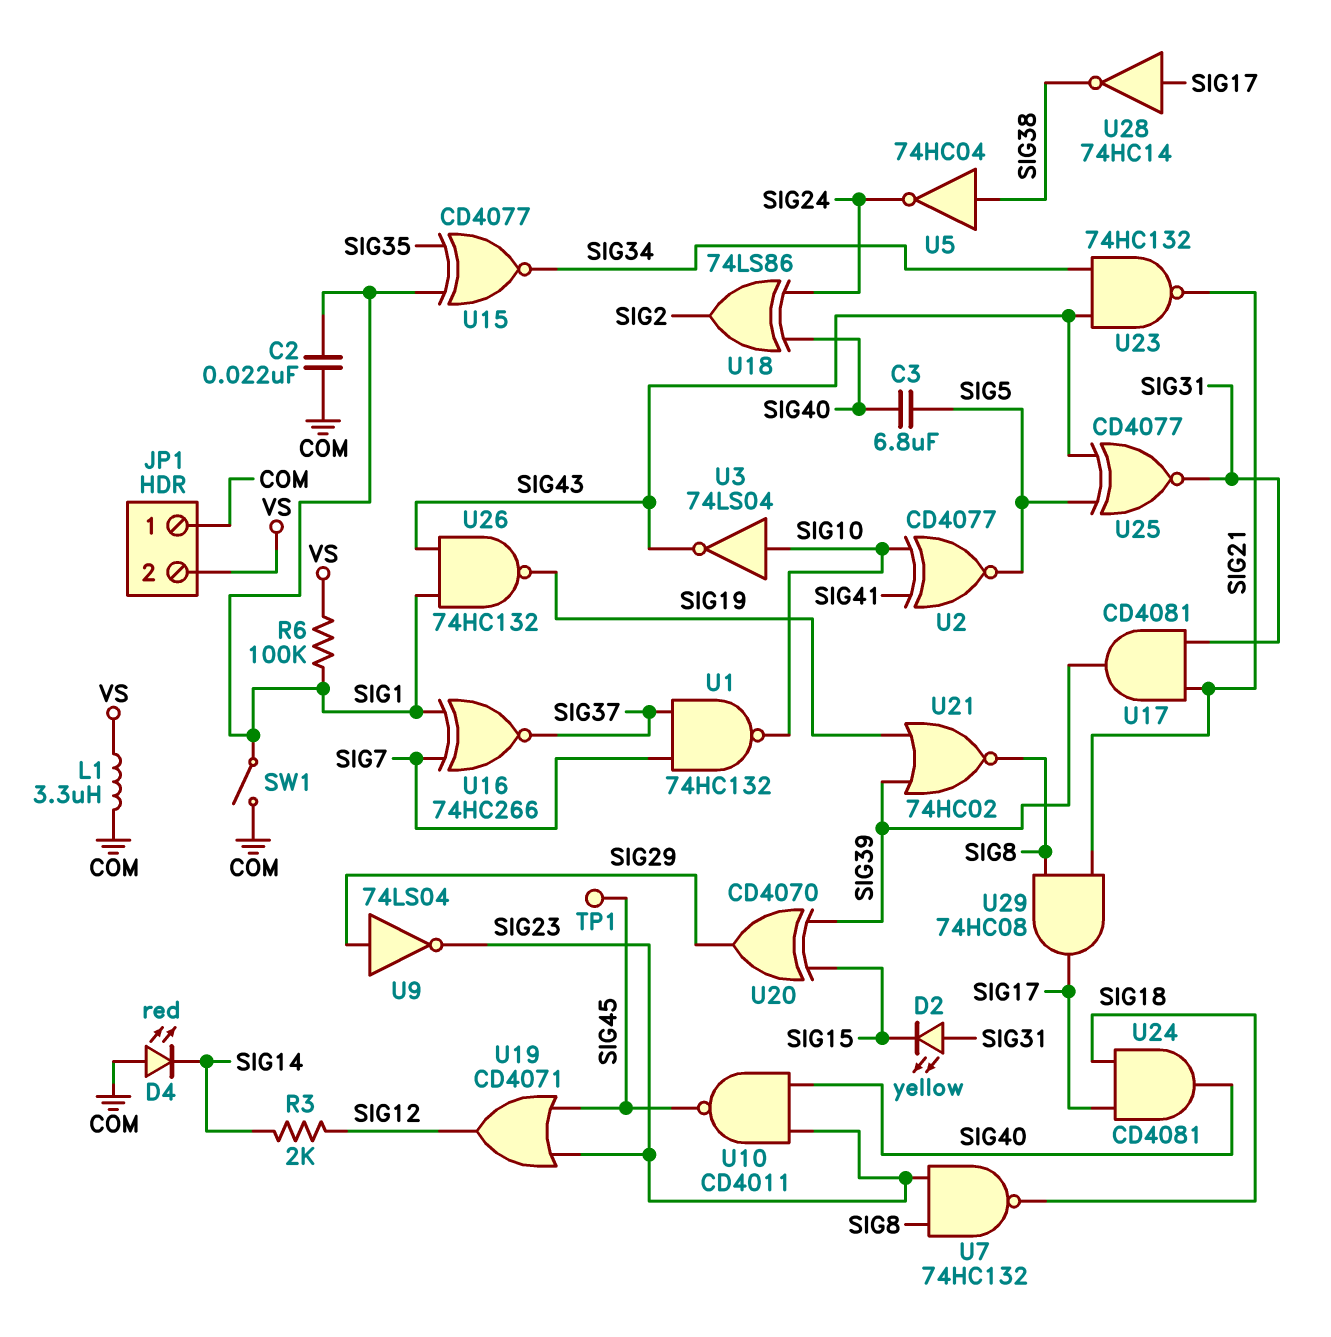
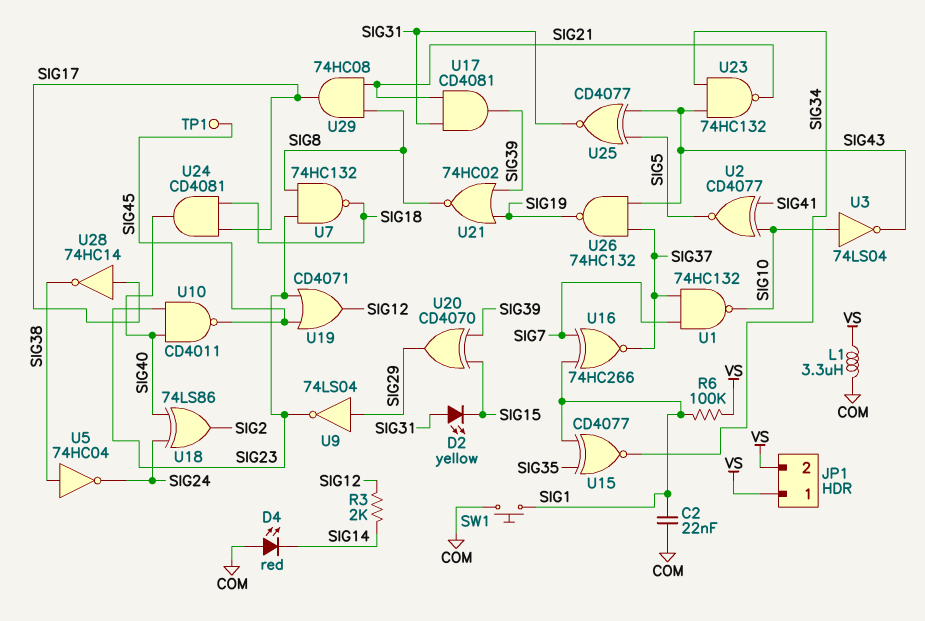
C3: 6.8uF (SIG5, SIG40) -> none
JP1 pin 1: COM -> VS
SW1: switch (COM, SIG1) -> button (COM, SIG1)
U26: NAND 74HC132 (in SIG1, in SIG43, out SIG19) -> NAND 74HC132 (in SIG37, in SIG43, out SIG19)

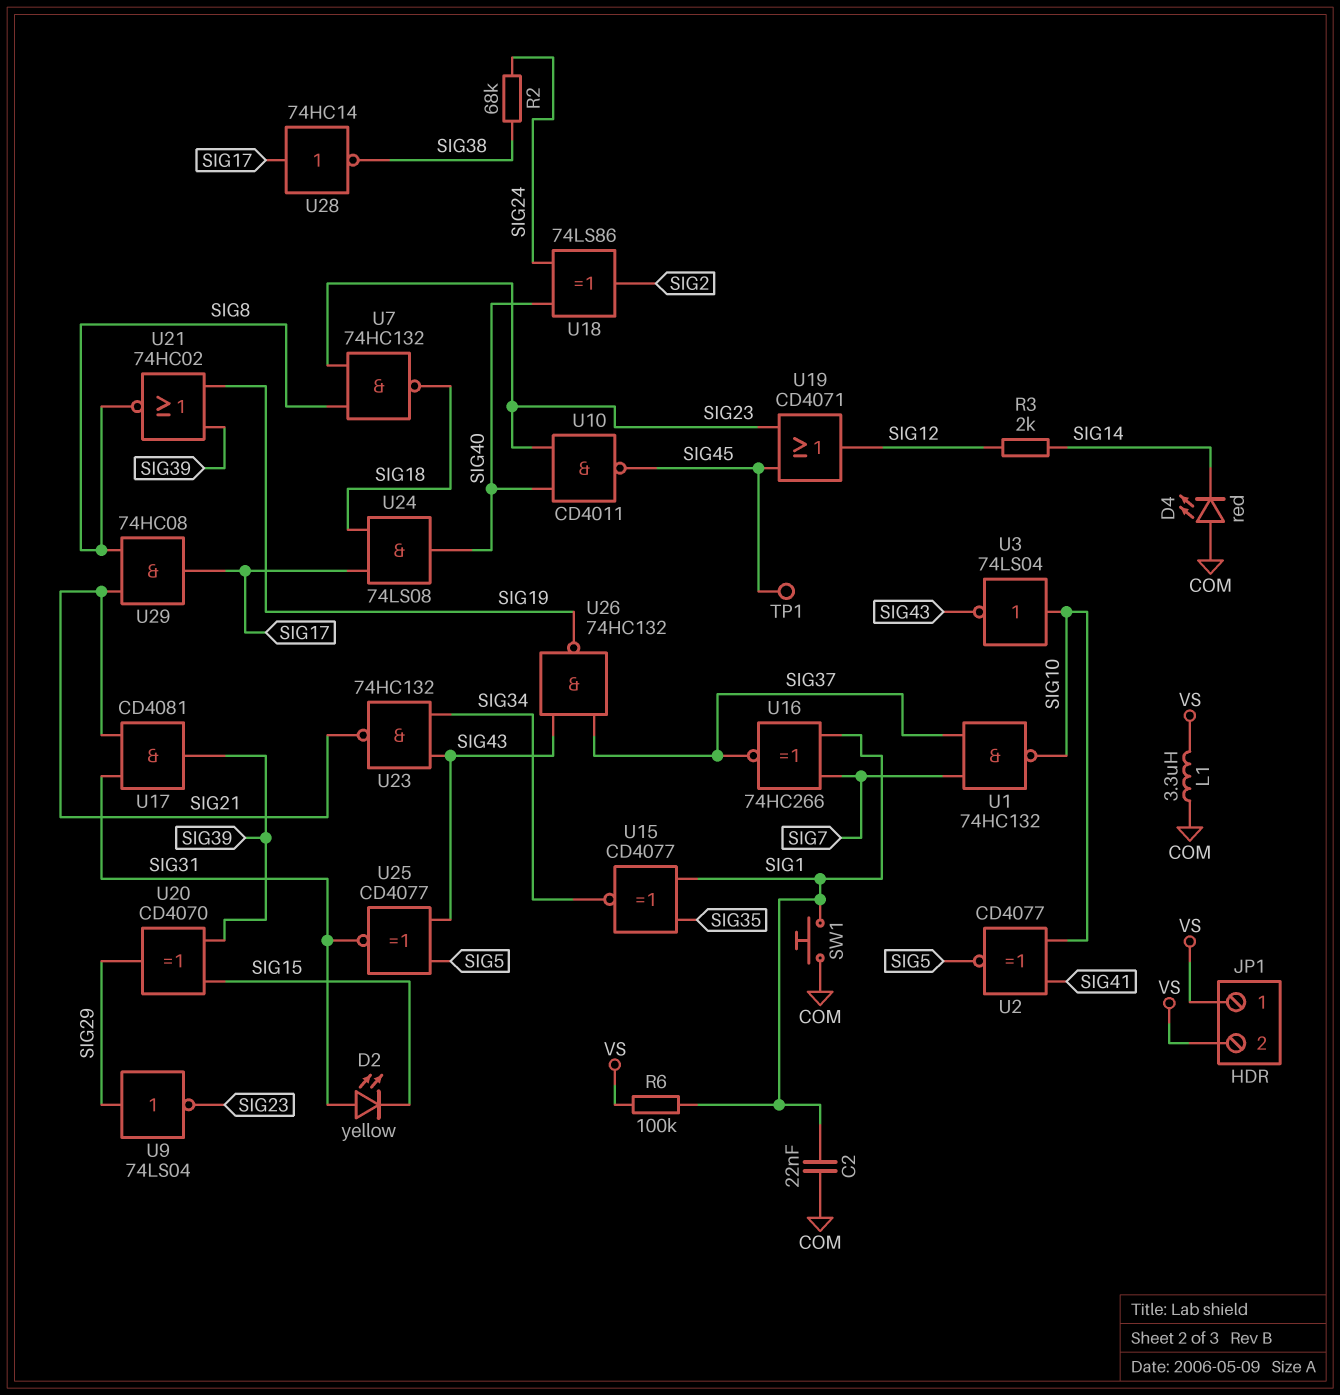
R2: none -> 68k (SIG24, SIG38)
U5: NOT 74HC04 (in SIG38, out SIG24) -> none
U24: AND CD4081 (in SIG17, in SIG18, out SIG40) -> AND 74LS08 (in SIG17, in SIG18, out SIG40)

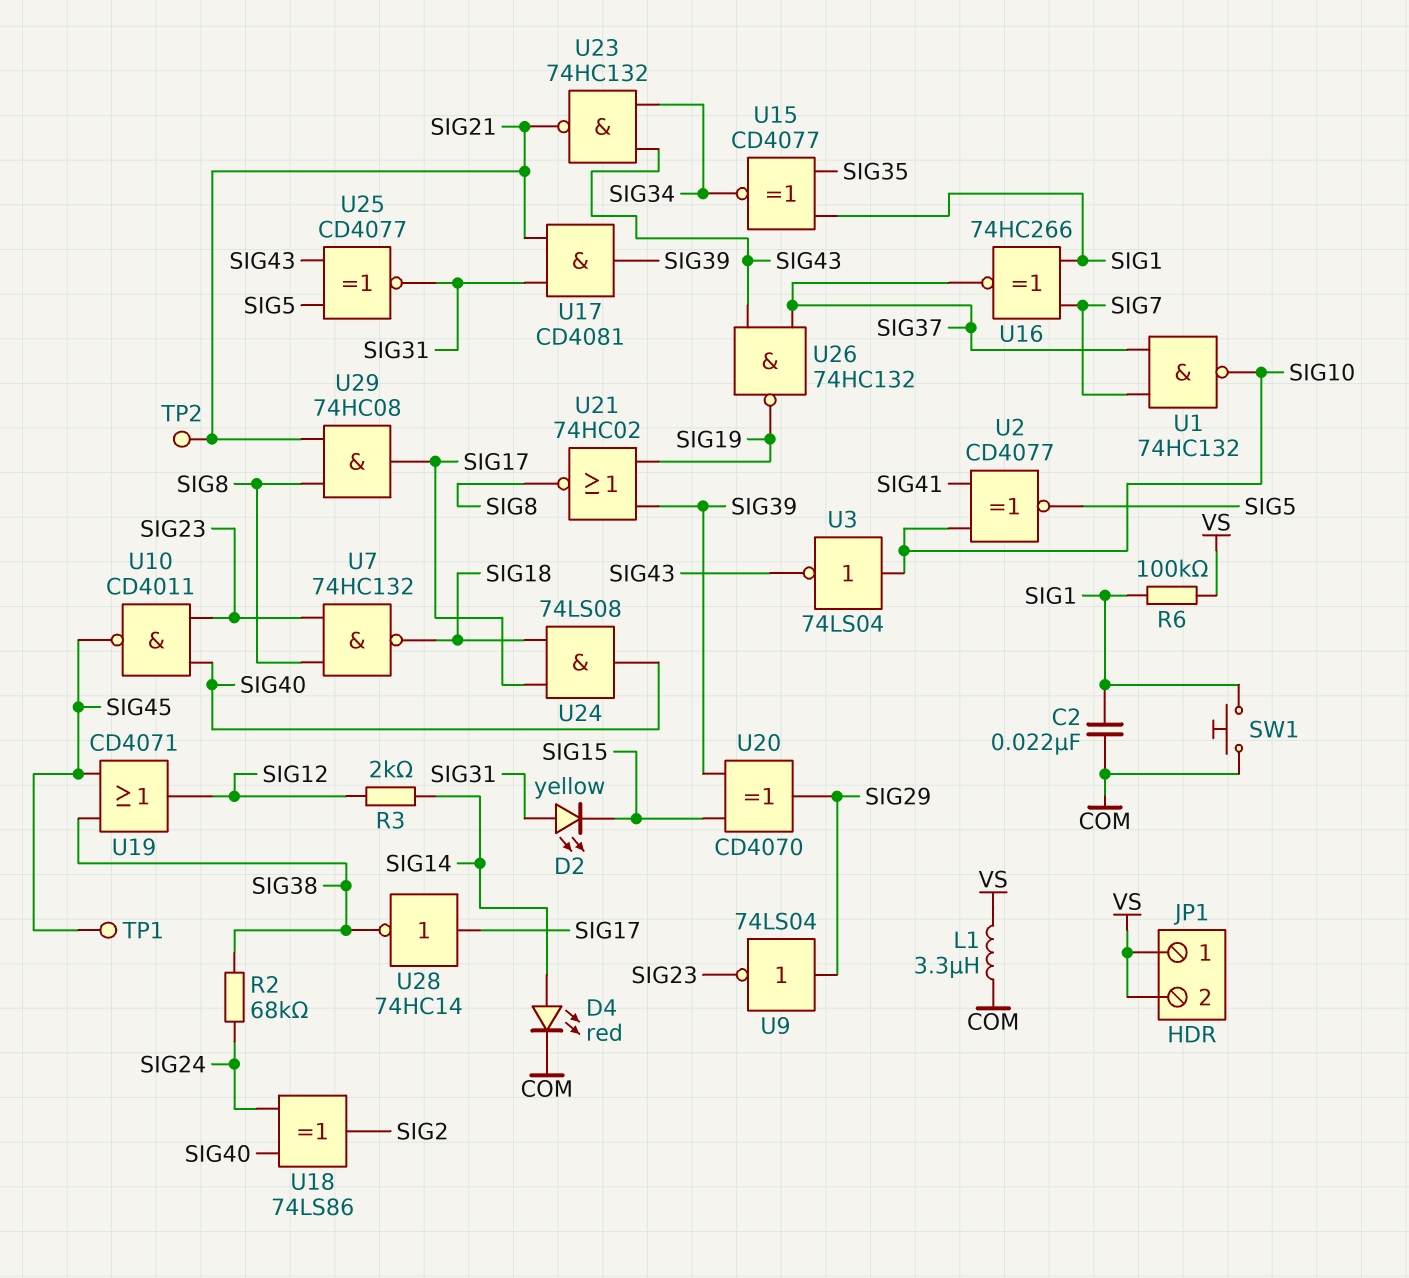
D4: LED red (A COM, K SIG14) -> LED red (A SIG14, K COM)
TP2: none -> test point (SIG21)
U19: OR CD4071 (in SIG23, in SIG45, out SIG12) -> OR CD4071 (in SIG38, in SIG45, out SIG12)

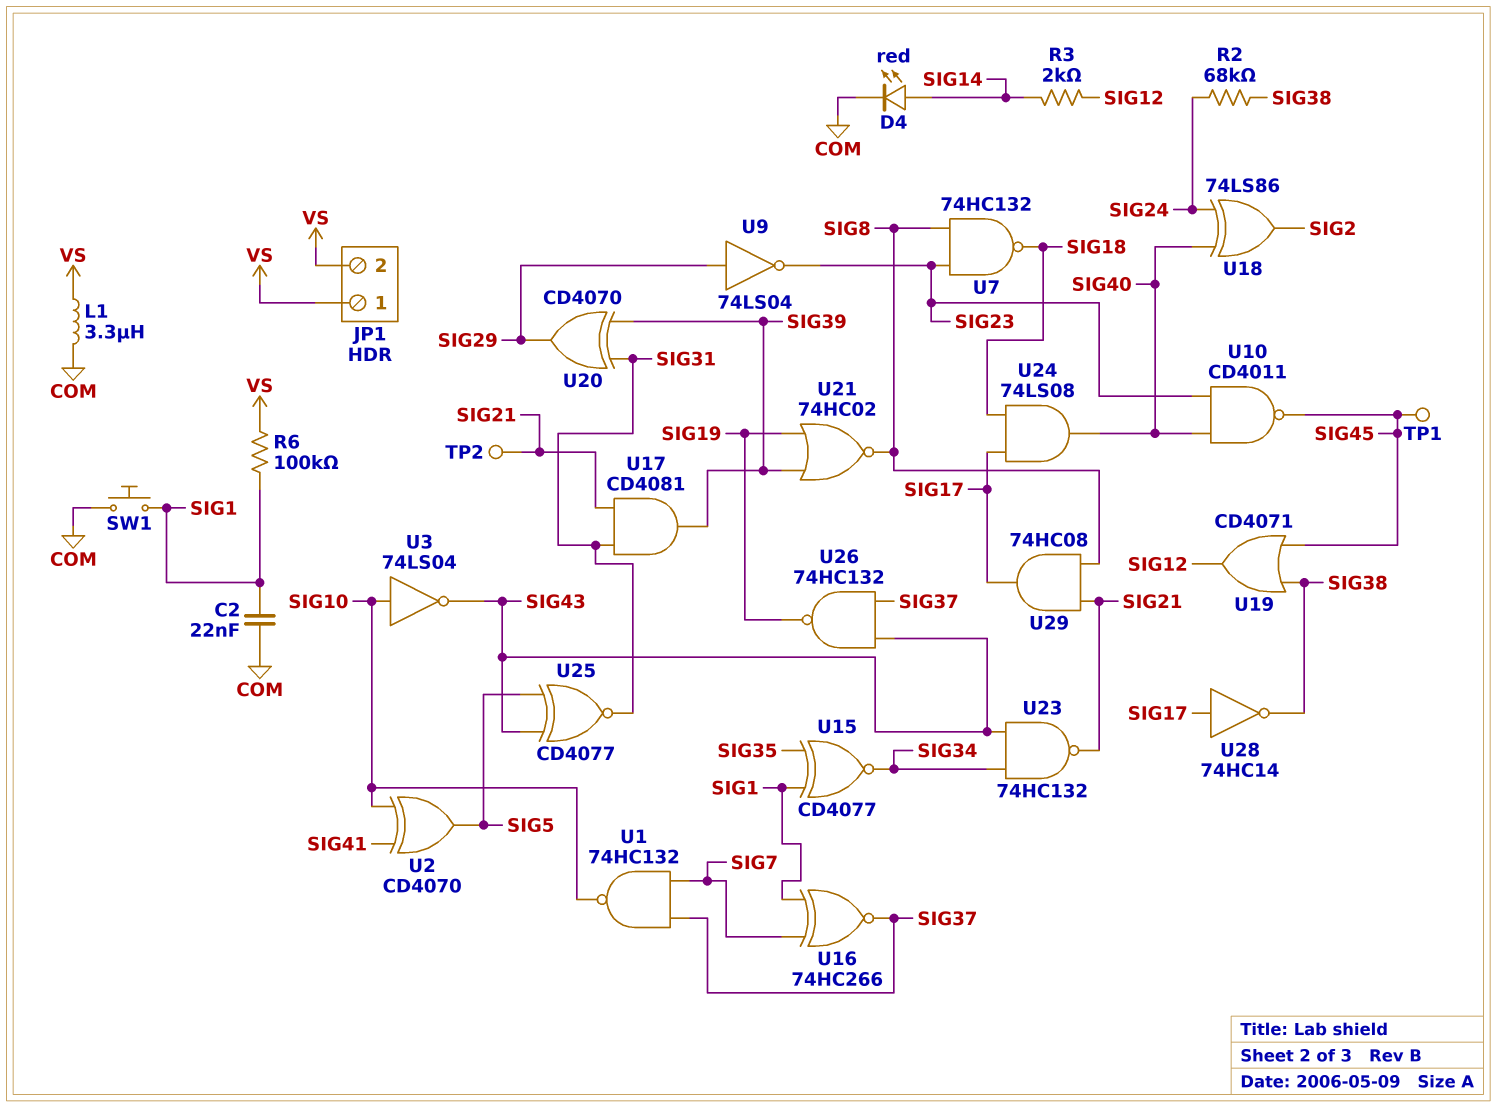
D2: LED yellow (A SIG31, K SIG15) -> none
U2: XNOR CD4077 (in SIG10, in SIG41, out SIG5) -> XOR CD4070 (in SIG10, in SIG41, out SIG5)
U20: XOR CD4070 (in SIG15, in SIG39, out SIG29) -> XOR CD4070 (in SIG31, in SIG39, out SIG29)

